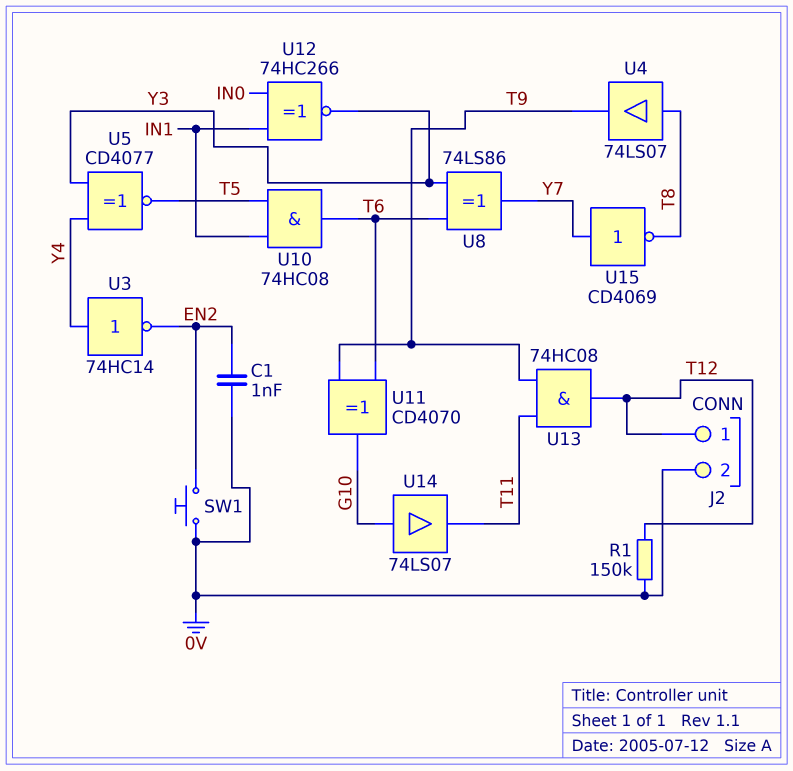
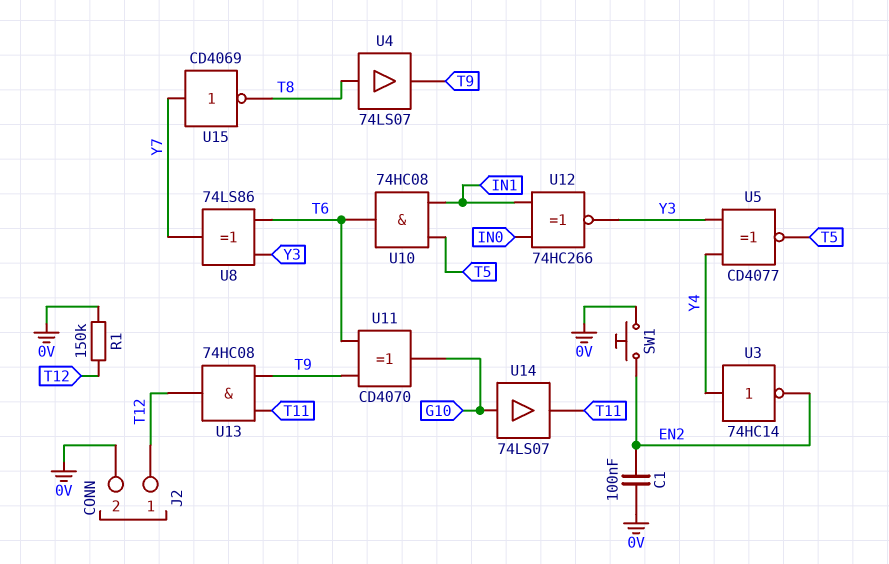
C1: 1nF (0V, EN2) -> 100nF (0V, EN2)

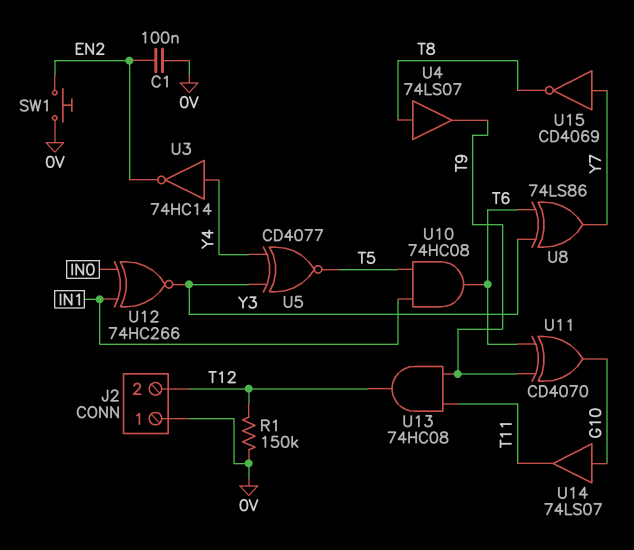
J2 pin 1: T12 -> 0V
J2 pin 2: 0V -> T12

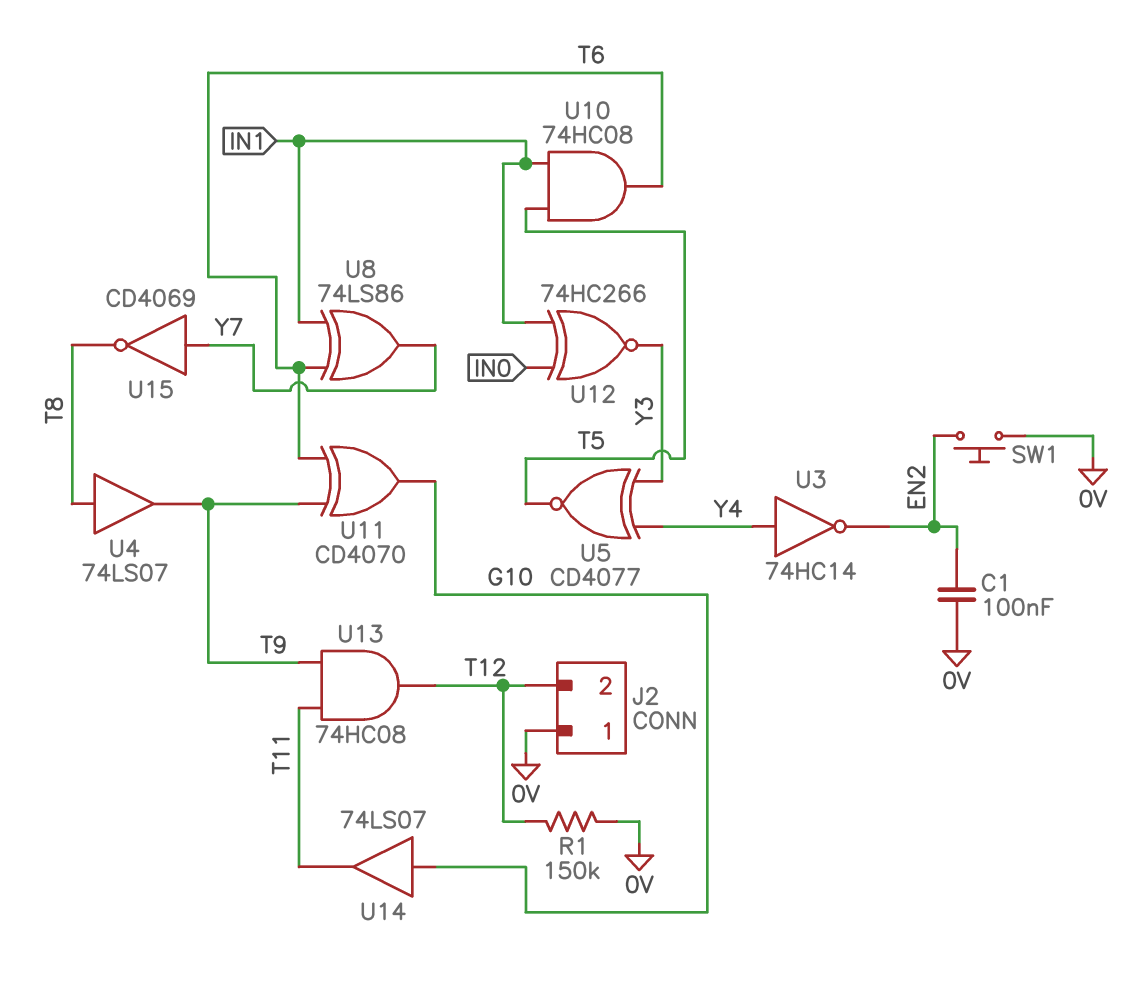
U8: XOR 74LS86 (in T6, in Y3, out Y7) -> XOR 74LS86 (in IN1, in T6, out Y7)

